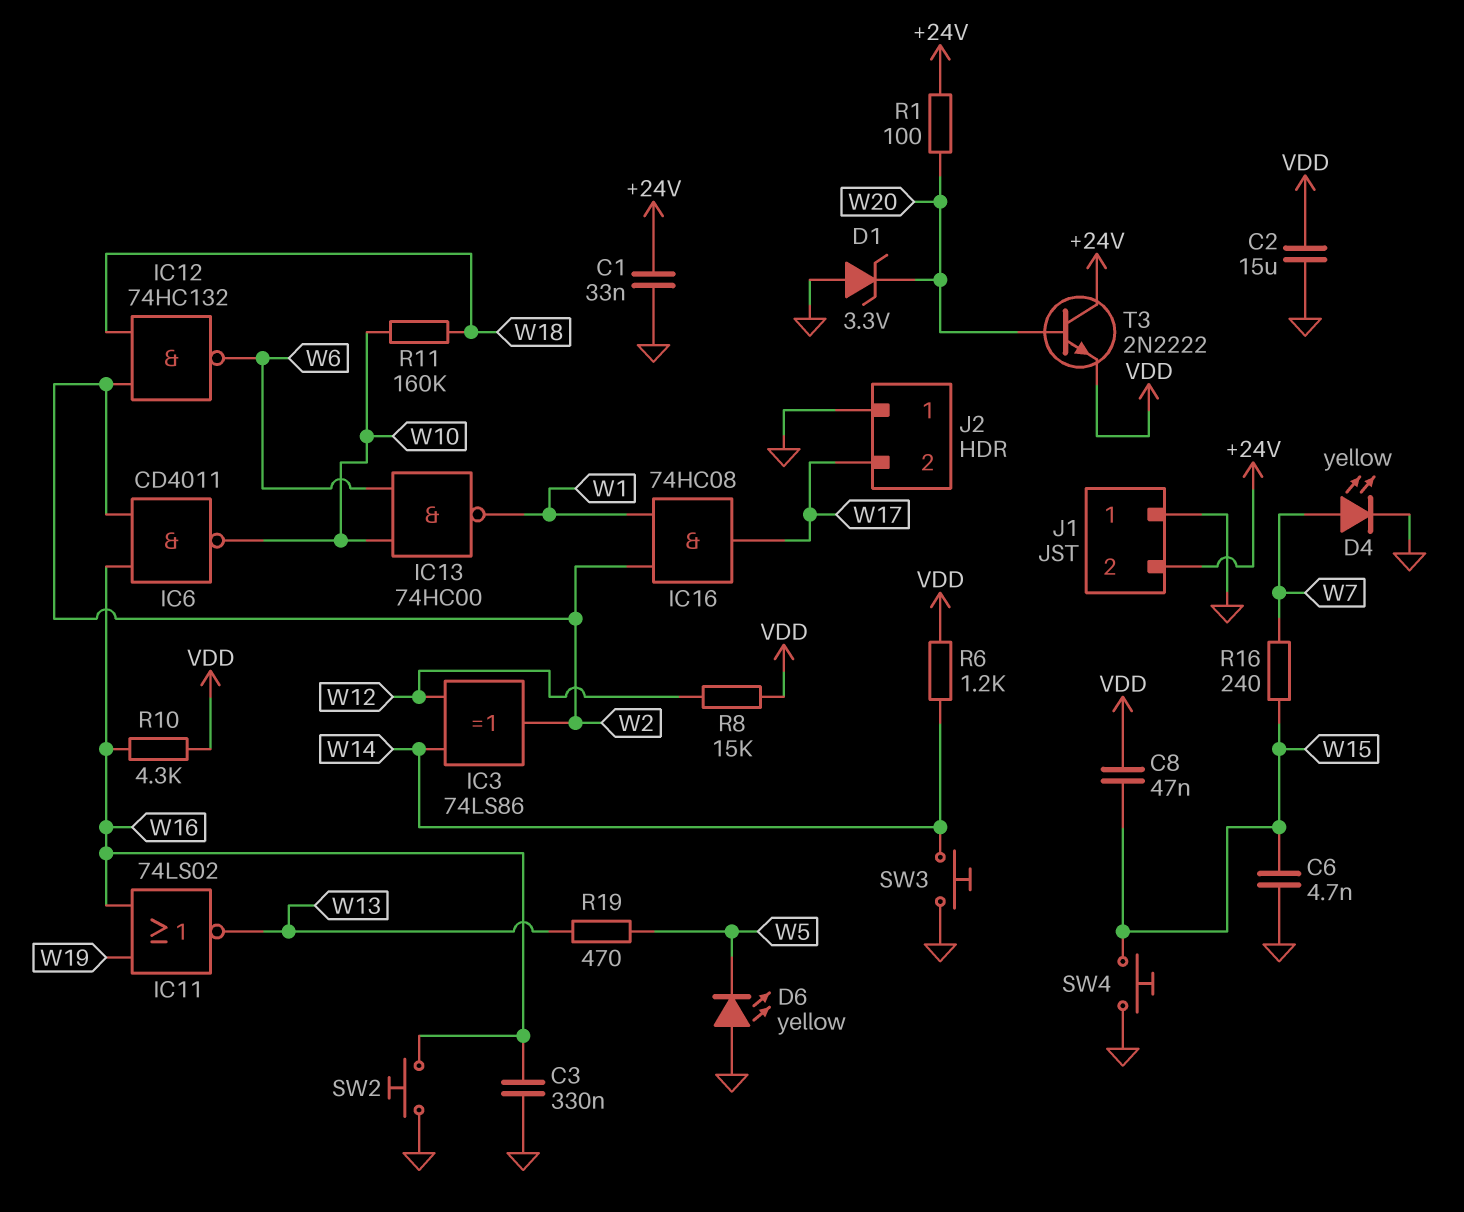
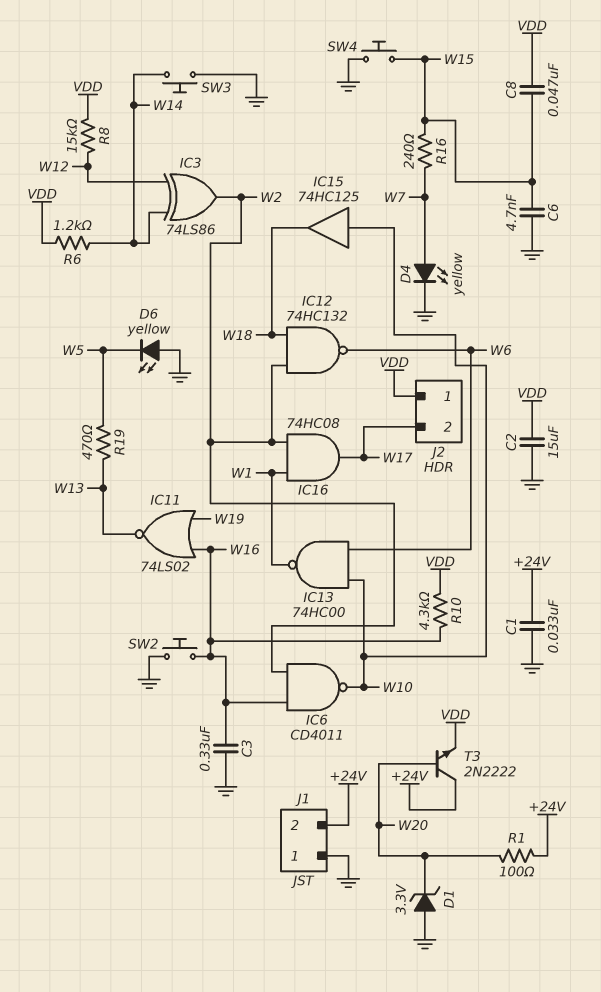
IC15: none -> buffer 74HC125 (in W10, out W18)
J2 pin 1: GND -> VDD
R11: 160k (W10, W18) -> none

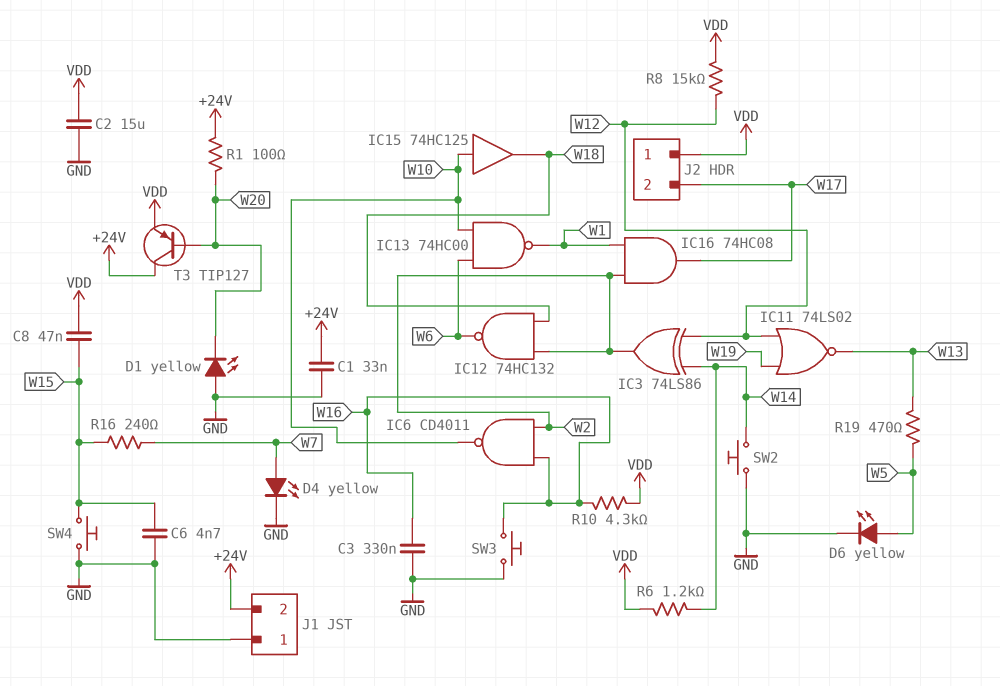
D1: zener 3.3V (A GND, K W20) -> LED yellow (A GND, K W20)
D6: LED yellow (A GND, K W5) -> LED yellow (A W5, K GND)
IC11: NOR 74LS02 (in W16, in W19, out W13) -> NOR 74LS02 (in W12, in W19, out W13)
SW2: button (GND, W16) -> button (GND, W14)
SW3: button (GND, W14) -> button (GND, W16)
T3: NPN 2N2222 (B W20, C +24V, E VDD) -> PNP TIP127 (B W20, C +24V, E VDD)

